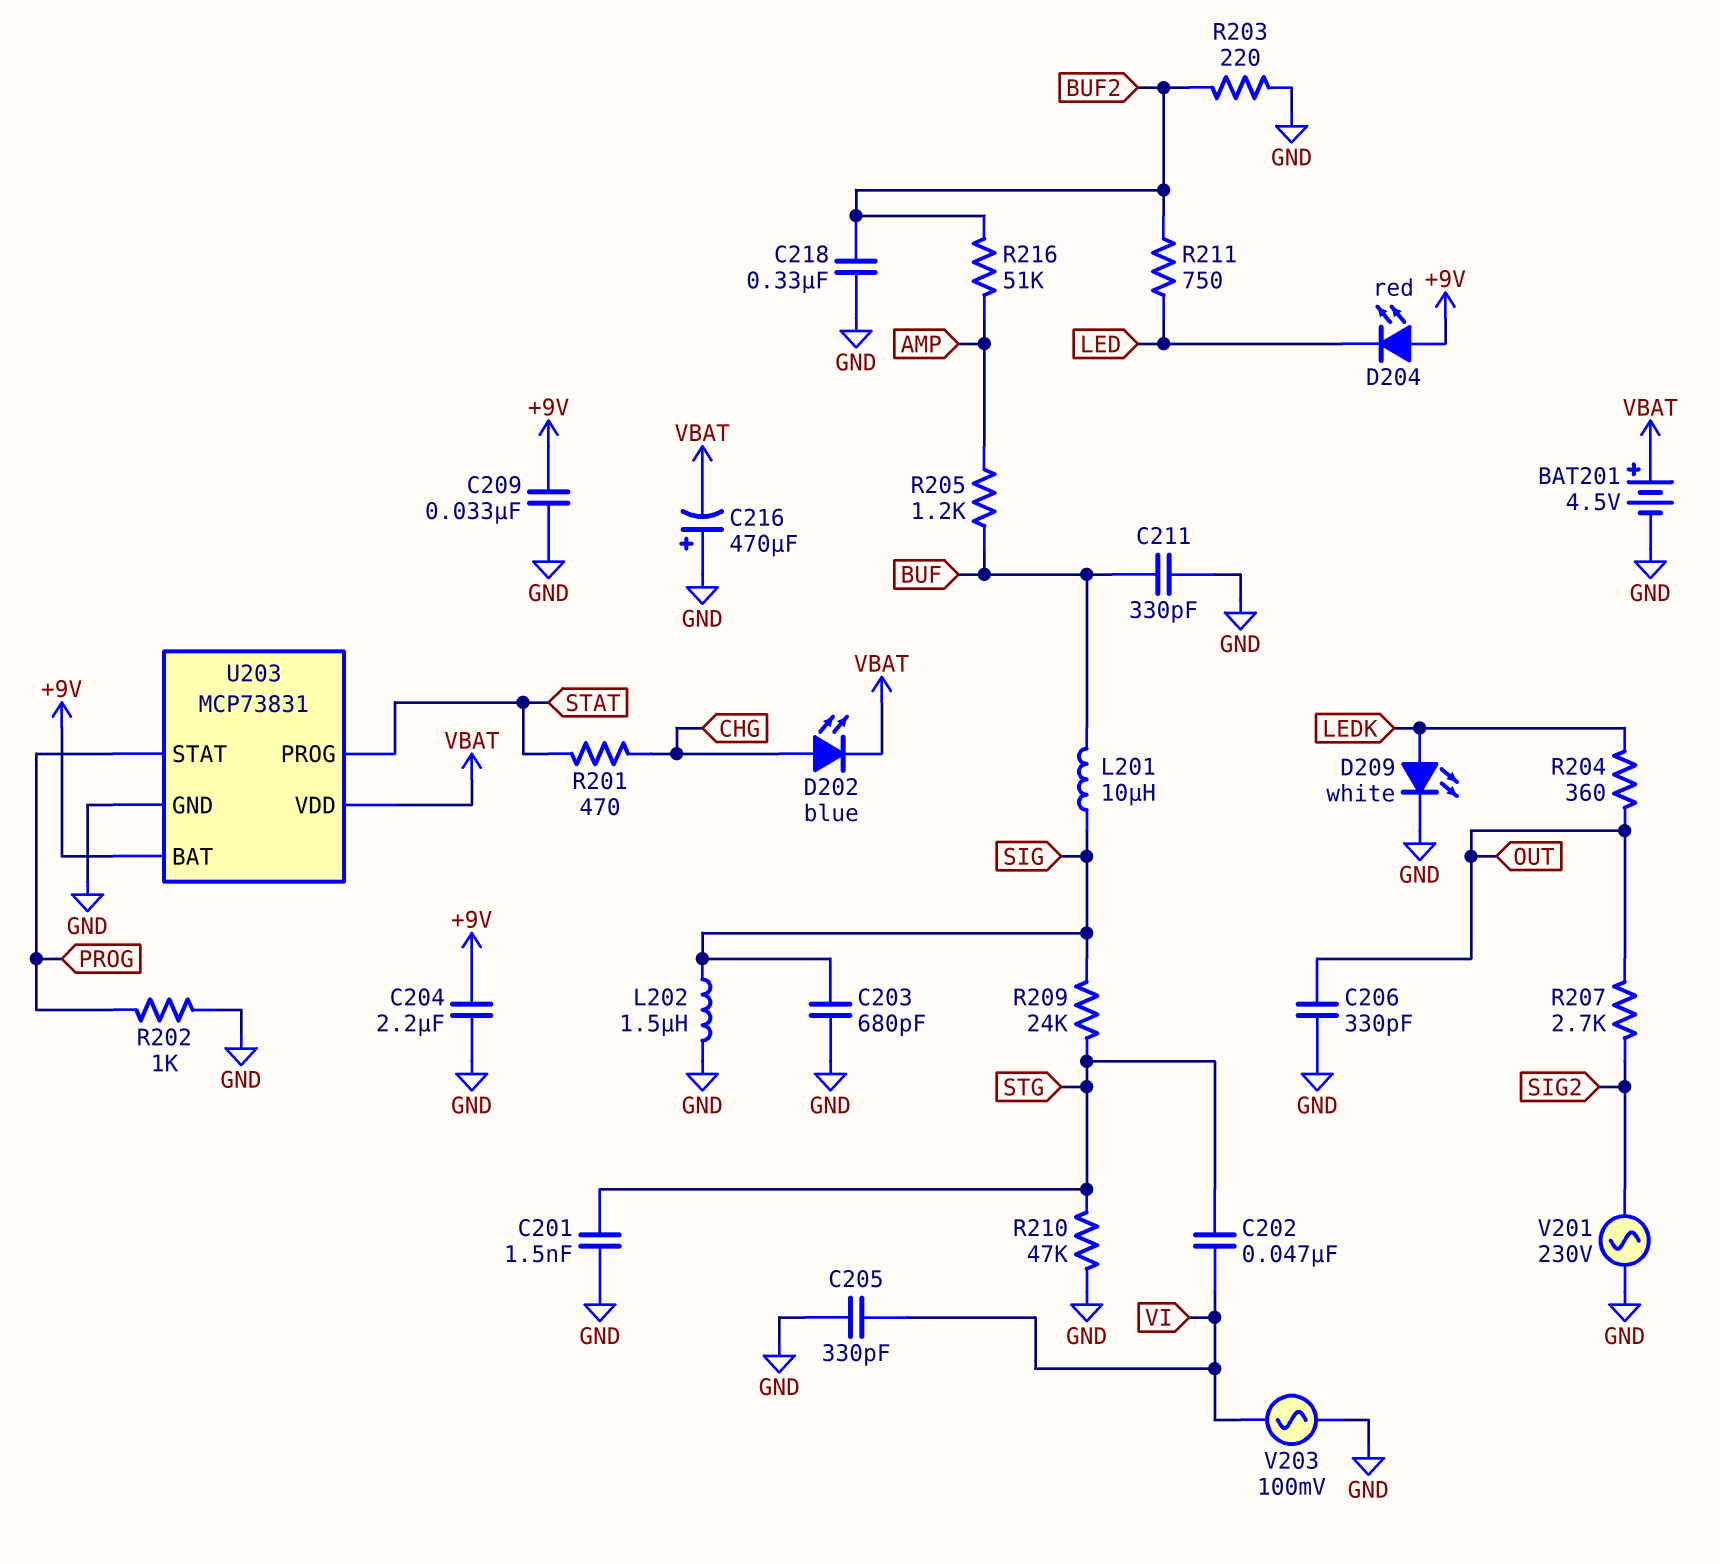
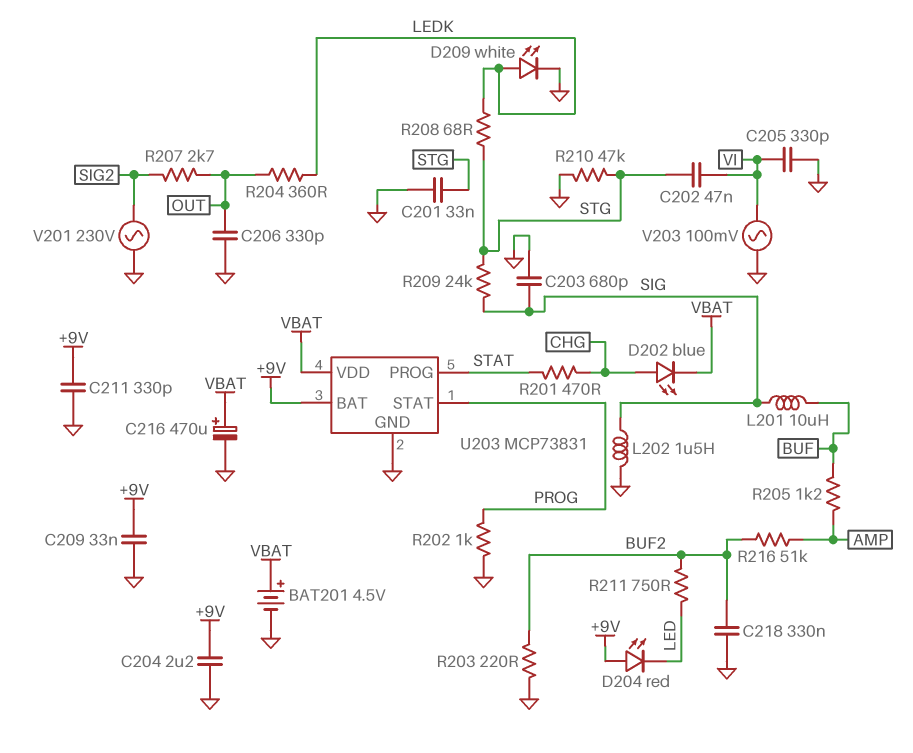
C201: 1.5nF (GND, STG) -> 33nF (GND, STG)
C211: 330pF (BUF, GND) -> 330pF (+9V, GND)
C216: 470uF (plus GND, minus VBAT) -> 470uF (plus VBAT, minus GND)
R208: none -> 68 (LEDK, STG)

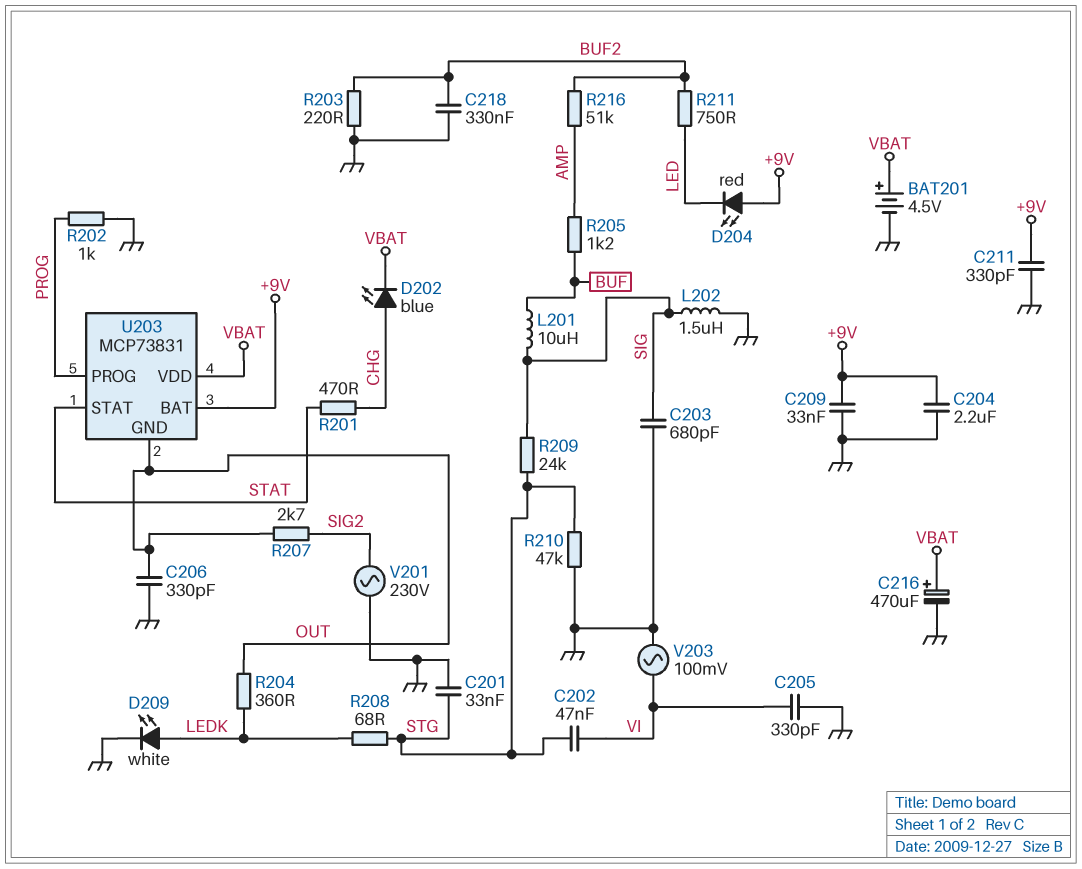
U203 pin GND: GND -> OUT
U203 pin PROG: STAT -> PROG
U203 pin STAT: PROG -> STAT

